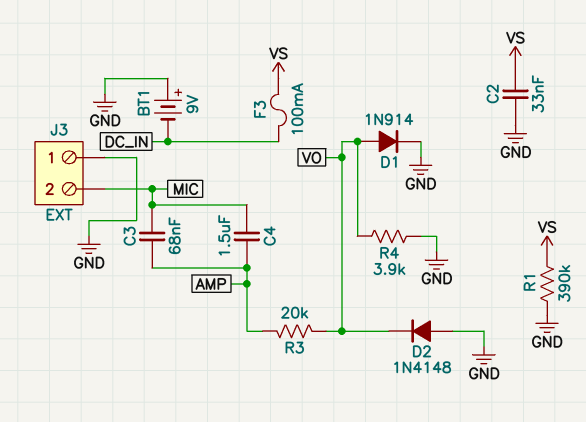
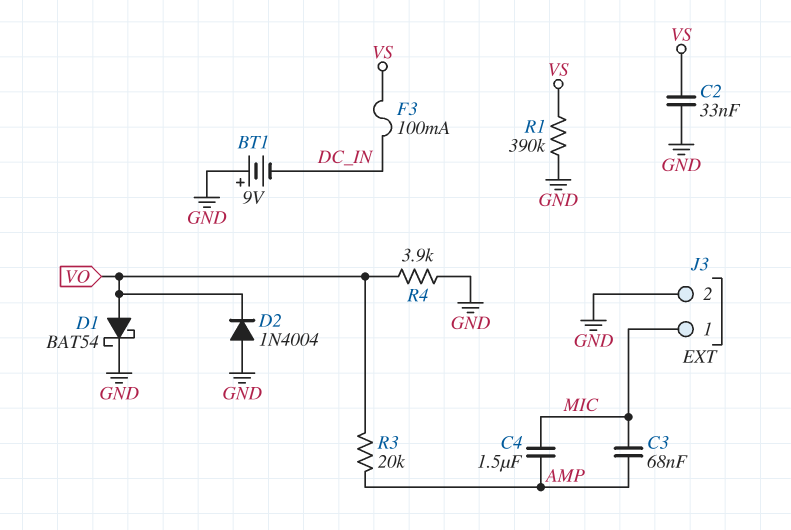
D1: diode 1N914 (A VO, K GND) -> schottky BAT54 (A VO, K GND)
D2: diode 1N4148 (A GND, K VO) -> diode 1N4004 (A GND, K VO)
J3 pin 1: GND -> MIC
J3 pin 2: MIC -> GND

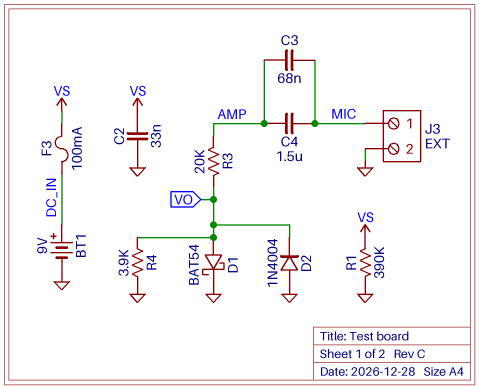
BT1: 9V (plus GND, minus DC_IN) -> 9V (plus DC_IN, minus GND)

